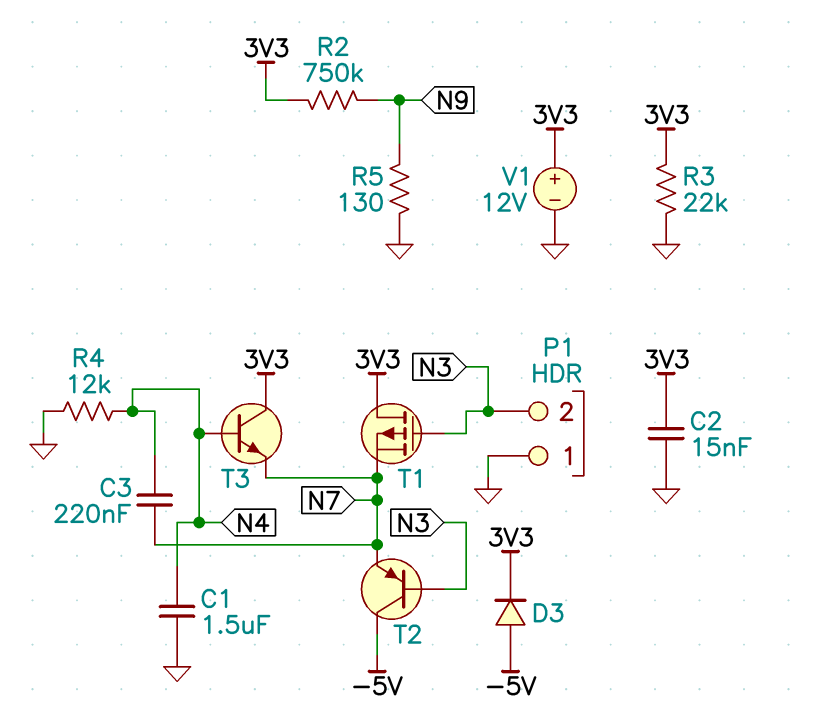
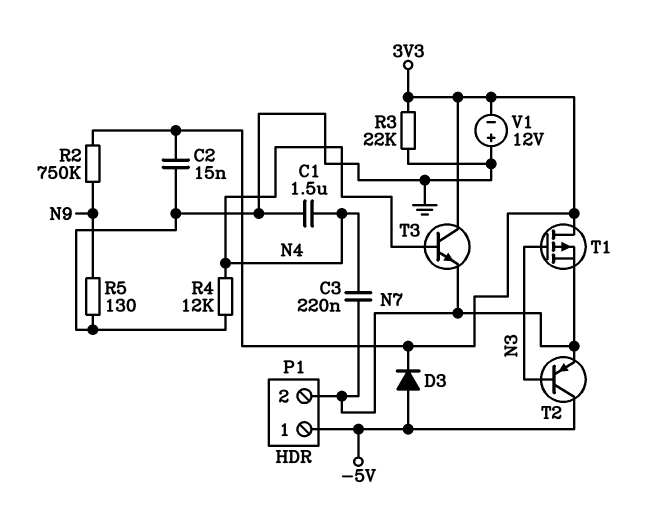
P1 pin 1: GND -> -5V
P1 pin 2: N3 -> N7
V1: 12V (plus 3V3, minus GND) -> 12V (plus GND, minus 3V3)

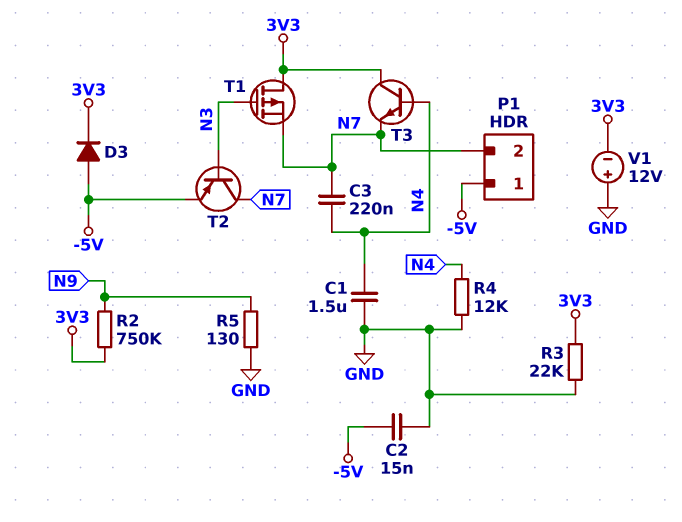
C2: 15nF (3V3, GND) -> 15nF (-5V, GND)
T2: PNP (B N3, C -5V, E N7) -> PNP (B N3, C N7, E -5V)

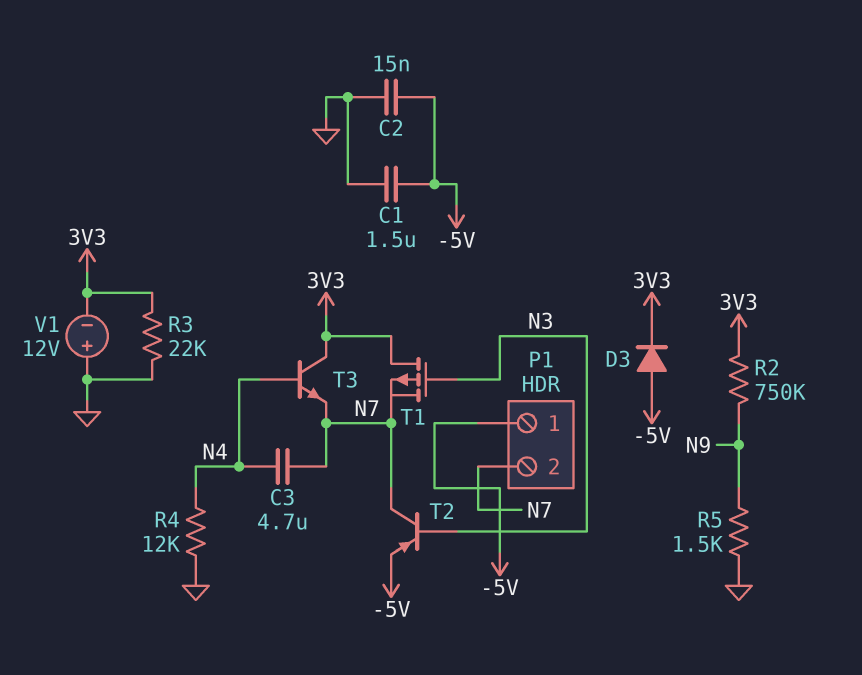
C1: 1.5uF (GND, N4) -> 1.5uF (-5V, GND)
C3: 220nF (N4, N7) -> 4.7uF (N4, N7)
R5: 130 (GND, N9) -> 1.5k (GND, N9)

